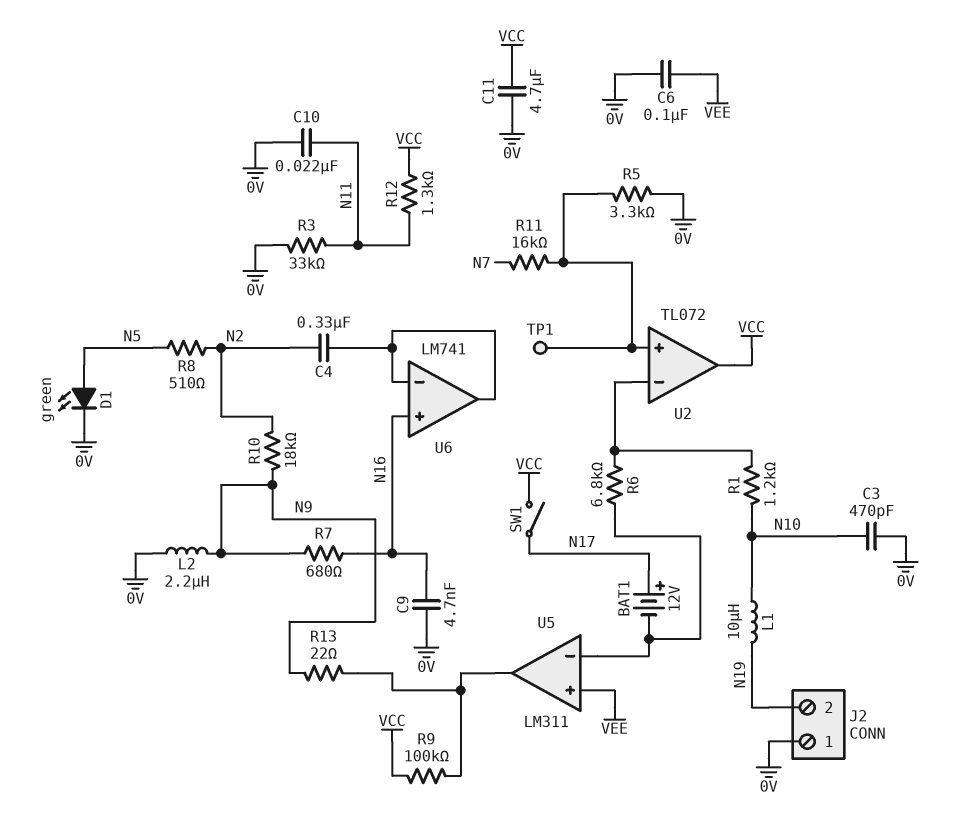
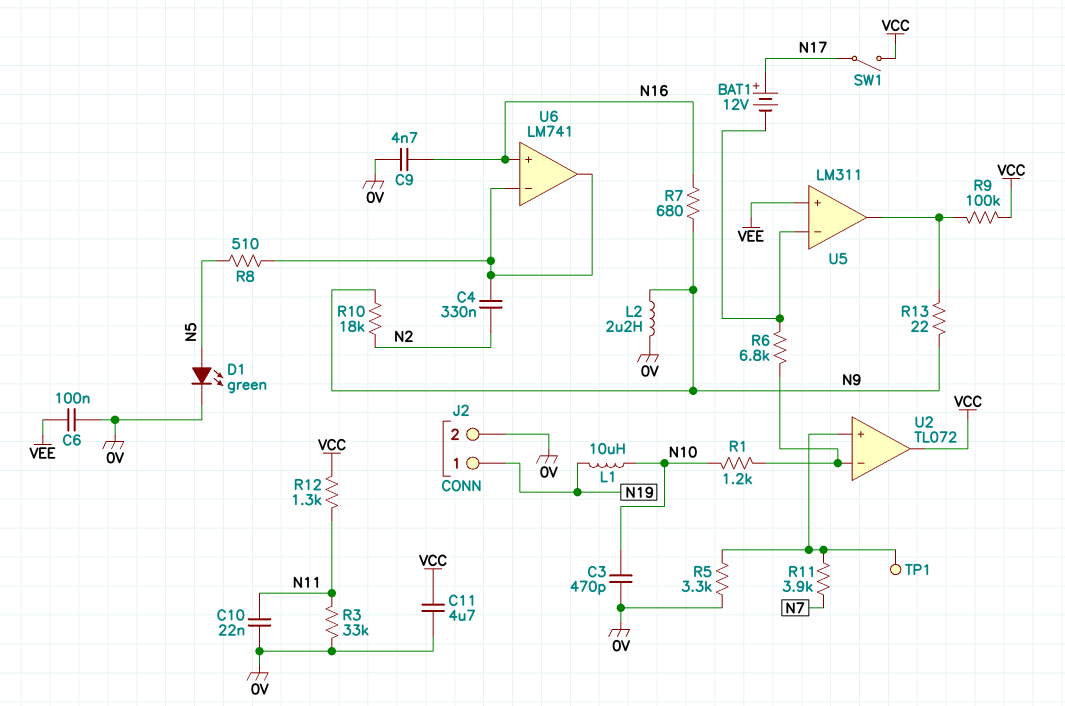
J2 pin 1: 0V -> N19
J2 pin 2: N19 -> 0V
R8: 510 (N2, N5) -> 510 (N5, U6/in-)
R11: 16k (N7, U2/in+) -> 3.9k (N7, U2/in+)

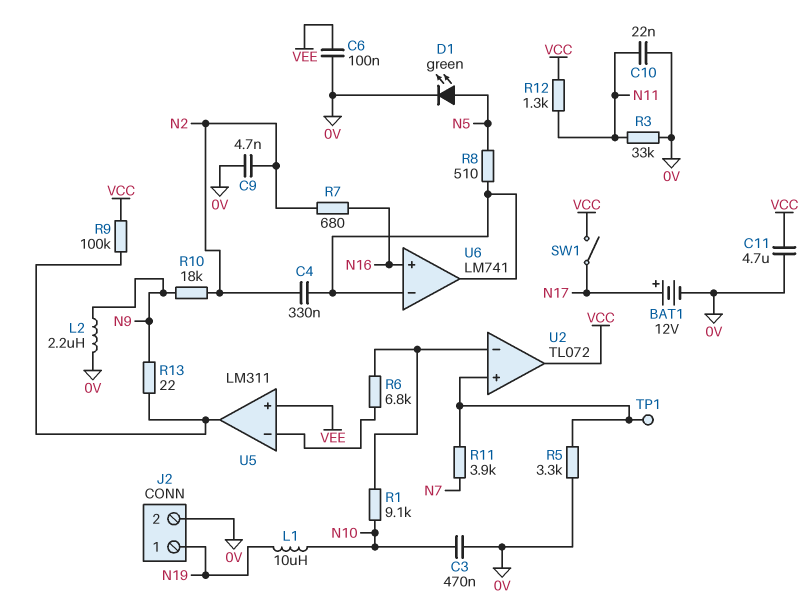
BAT1: 12V (plus N17, minus U5/in-) -> 12V (plus N17, minus 0V)
C3: 470pF (0V, N10) -> 470nF (0V, N10)
C9: 4.7nF (0V, N16) -> 4.7nF (0V, N2)
R1: 1.2k (N10, U2/in-) -> 9.1k (N10, U2/in-)
R7: 680 (N9, N16) -> 680 (N2, N16)

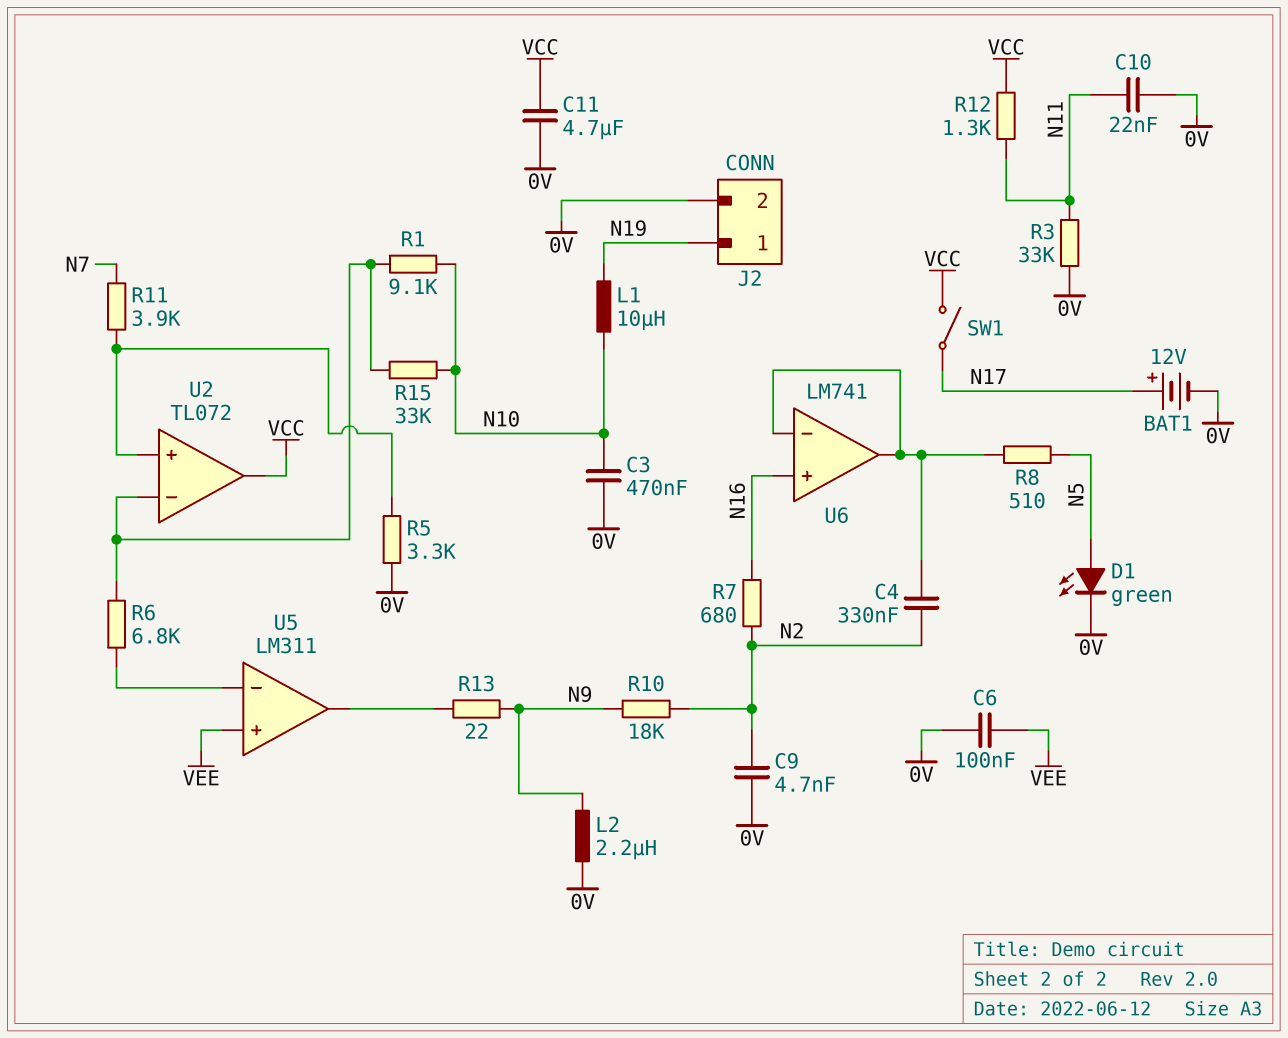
R9: 100k (U5/out, VCC) -> none
R15: none -> 33k (N10, U2/in-)
TP1: test point (U2/in+) -> none

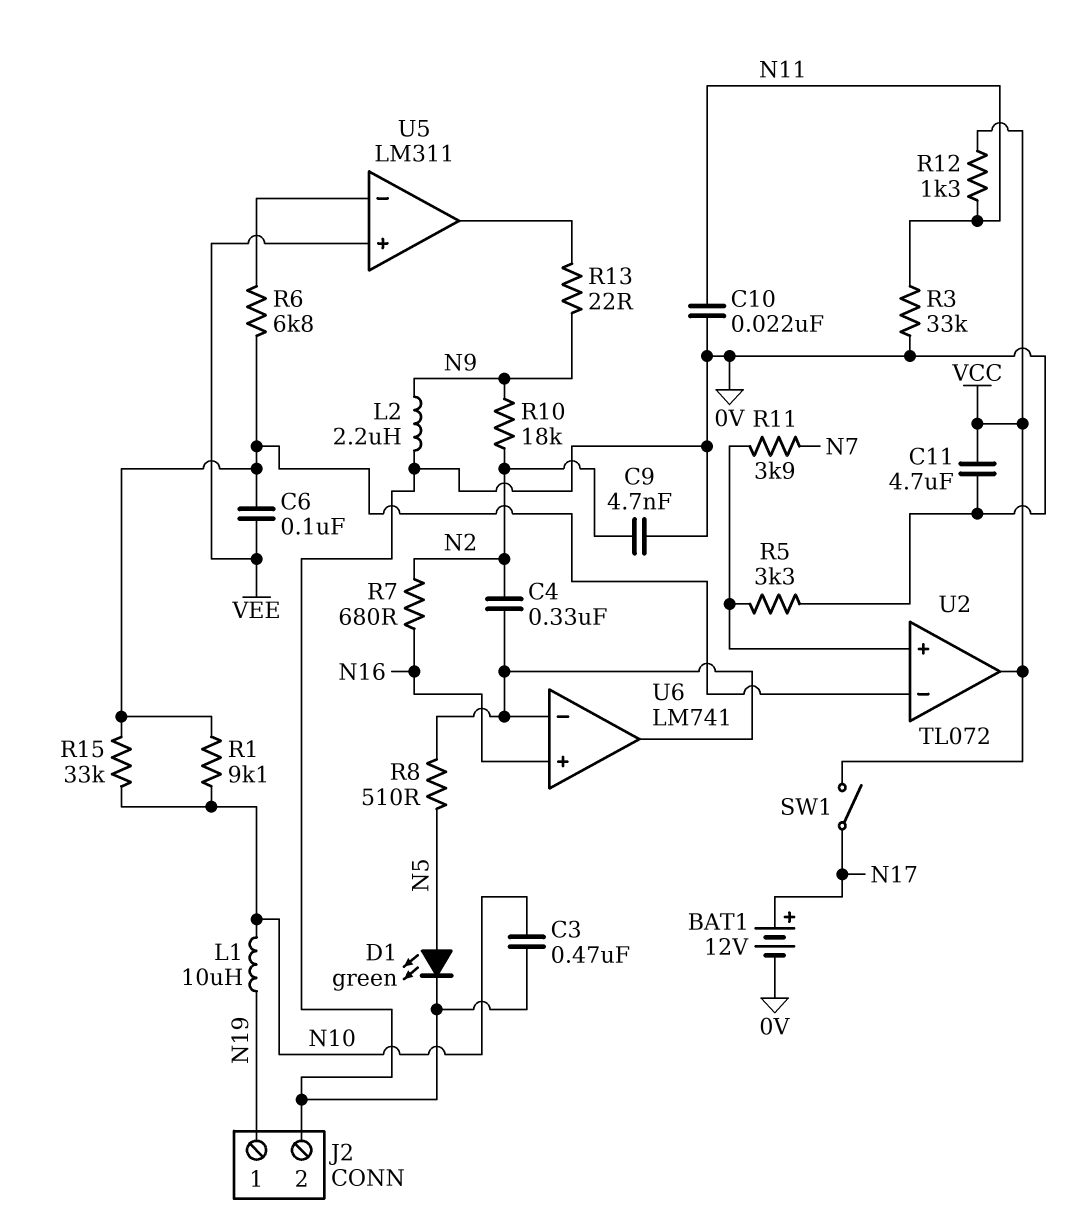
C6: 100nF (0V, VEE) -> 100nF (U2/in-, VEE)

